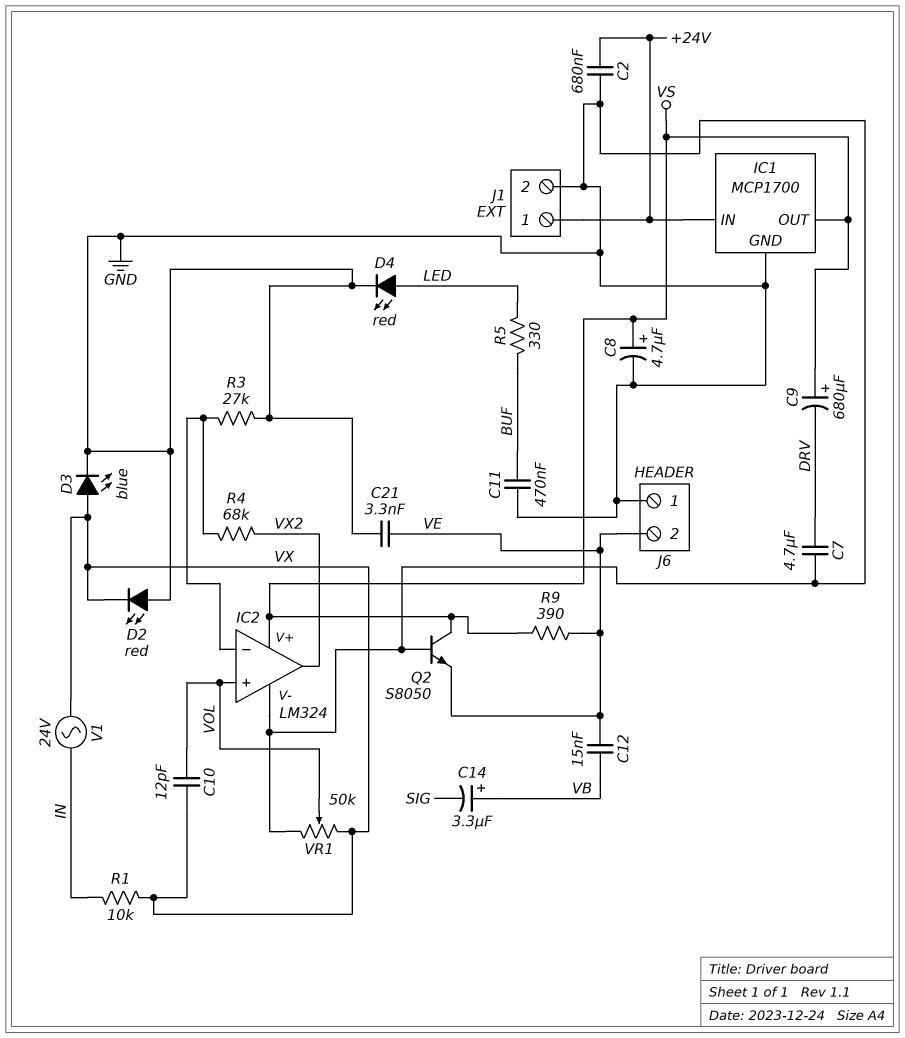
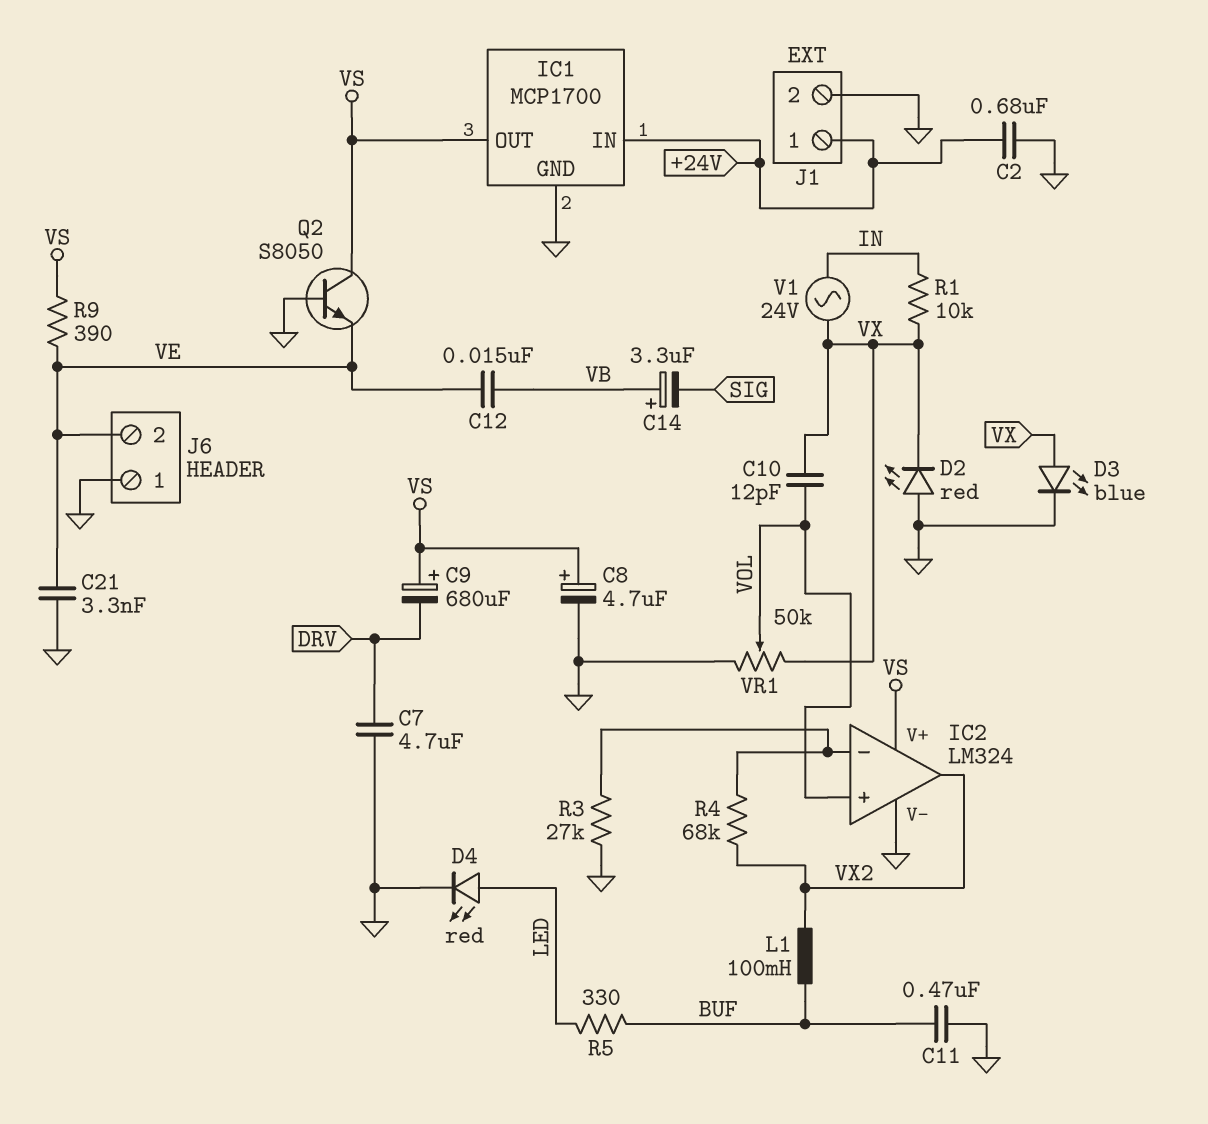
L1: none -> 100mH (BUF, VX2)

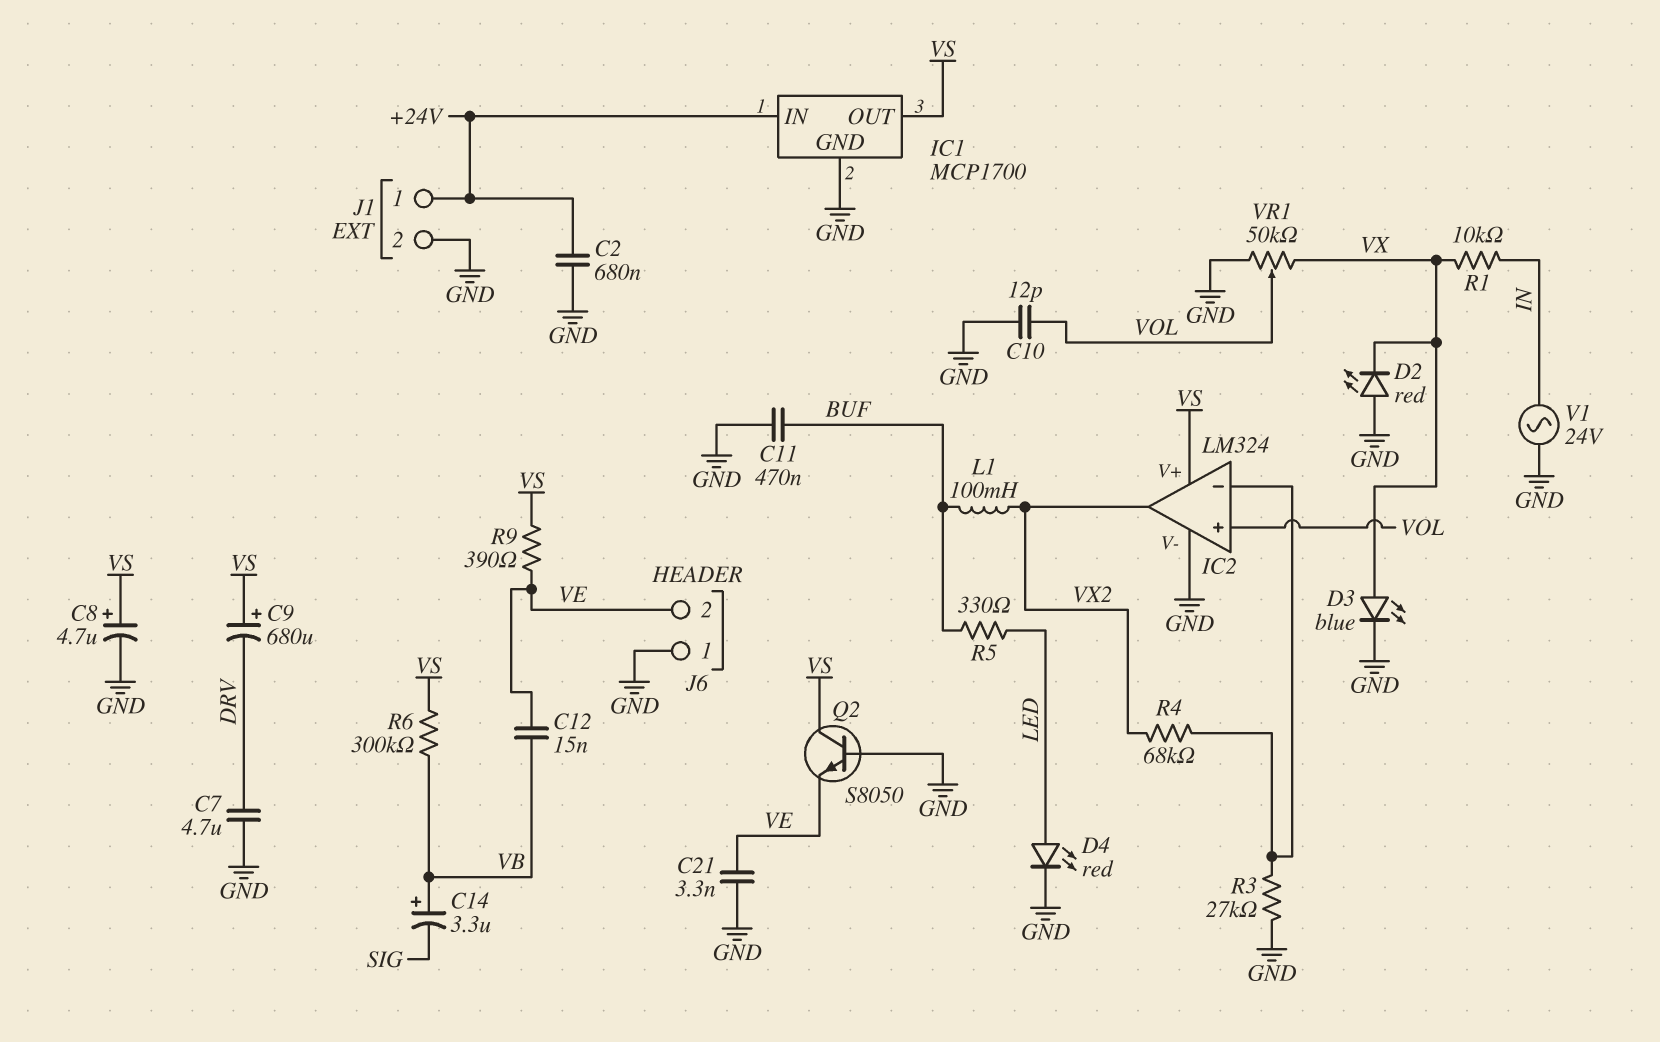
C10: 12pF (VOL, VX) -> 12pF (GND, VOL)
R6: none -> 300k (VB, VS)
V1: AC 24V (IN, VX) -> AC 24V (GND, IN)

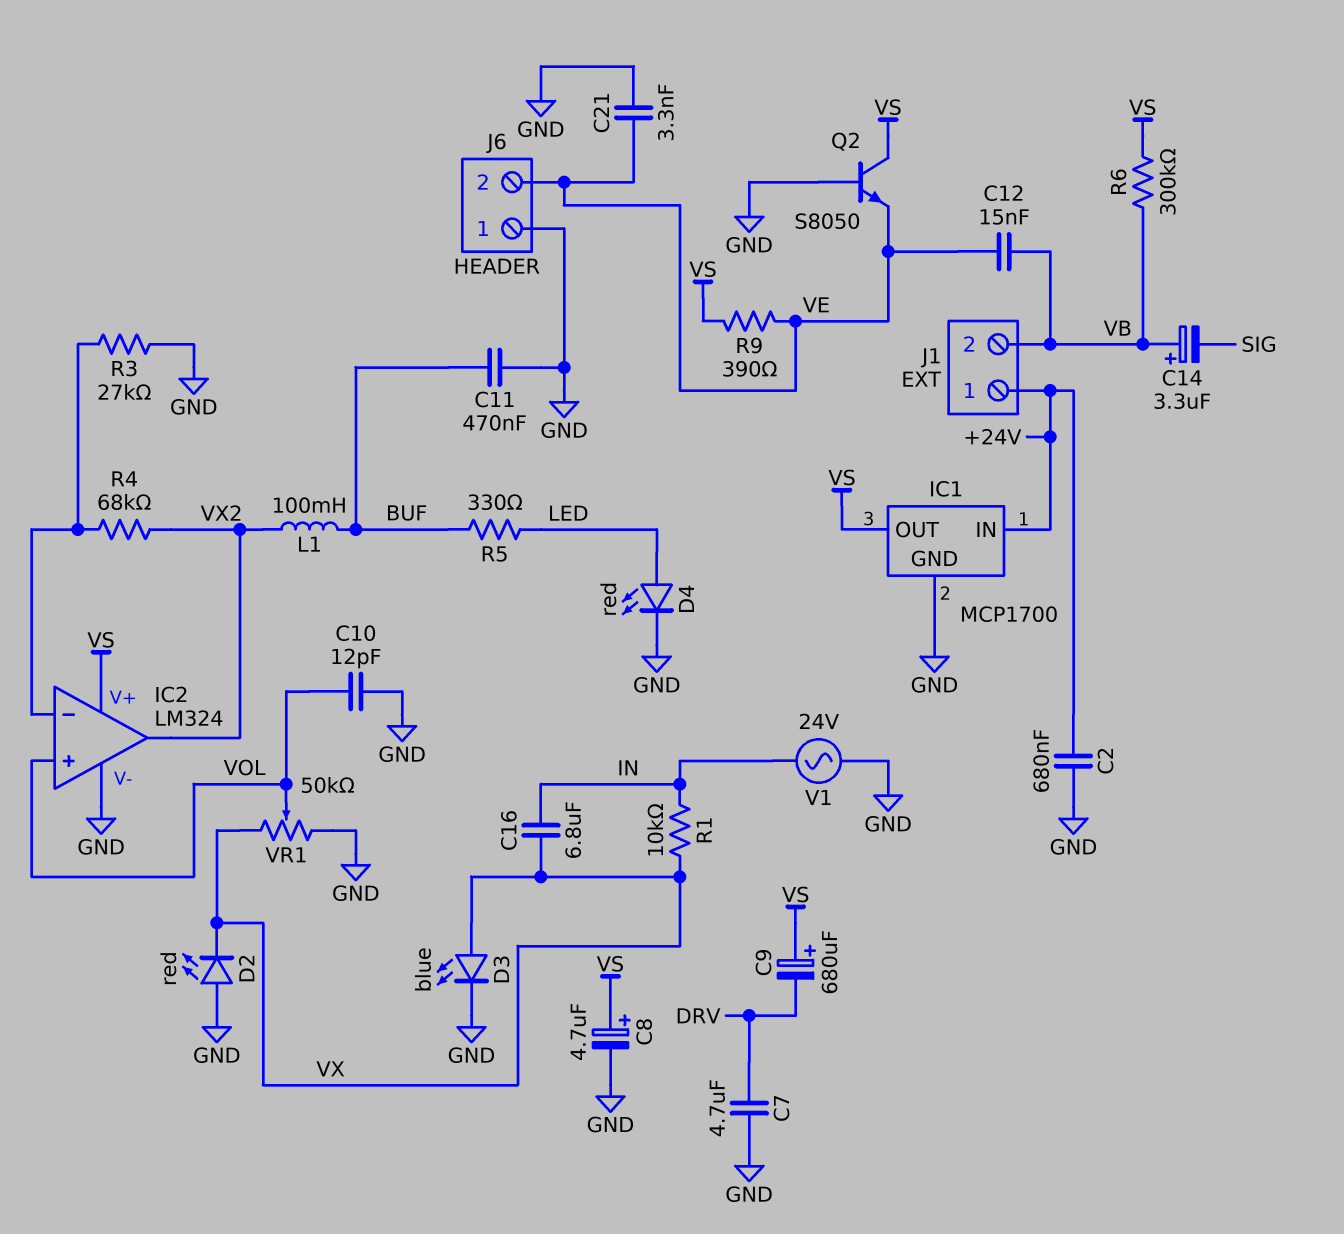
C16: none -> 6.8uF (IN, VX)
J1 pin 2: GND -> VB

